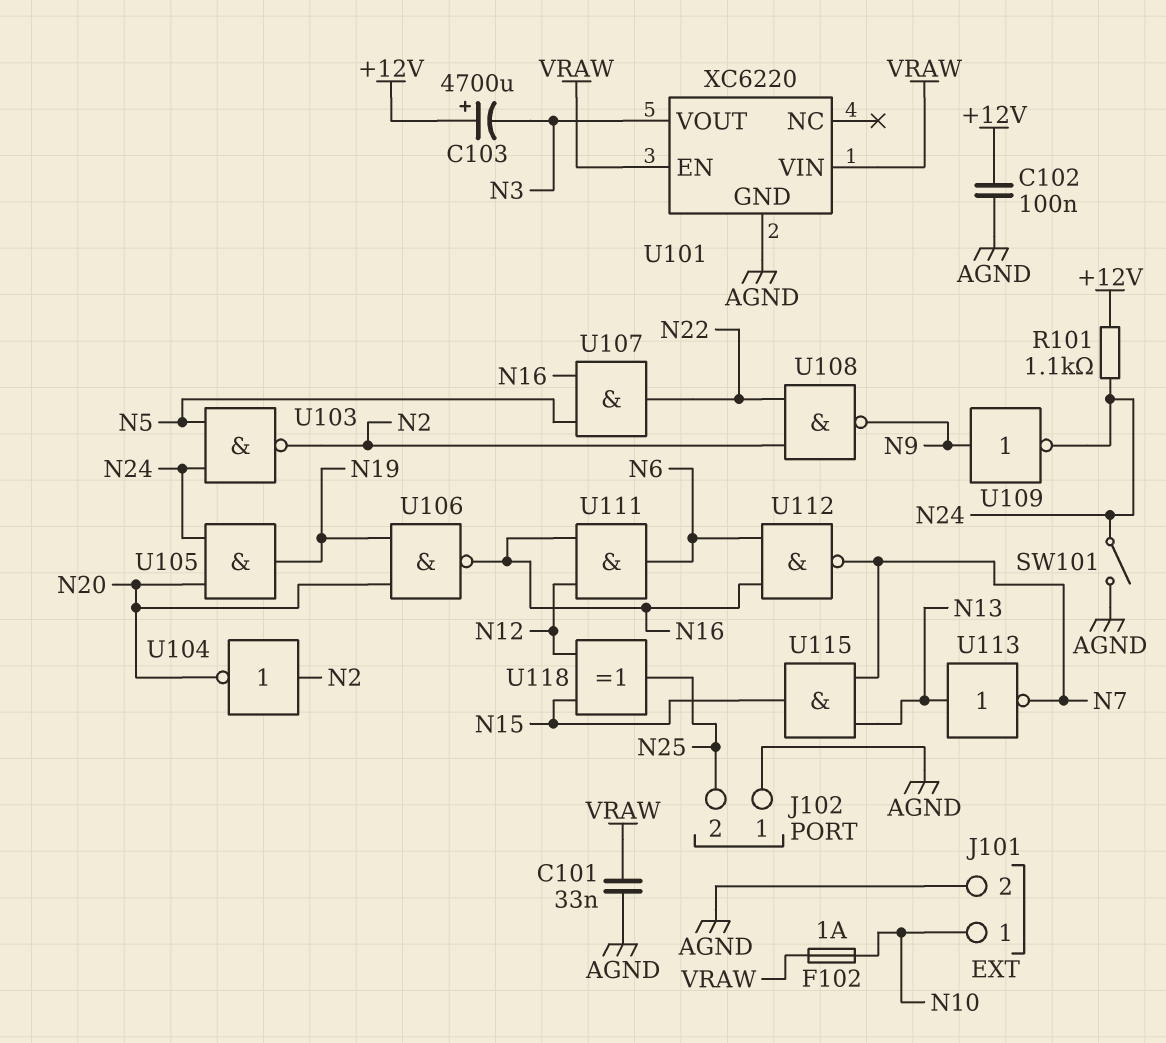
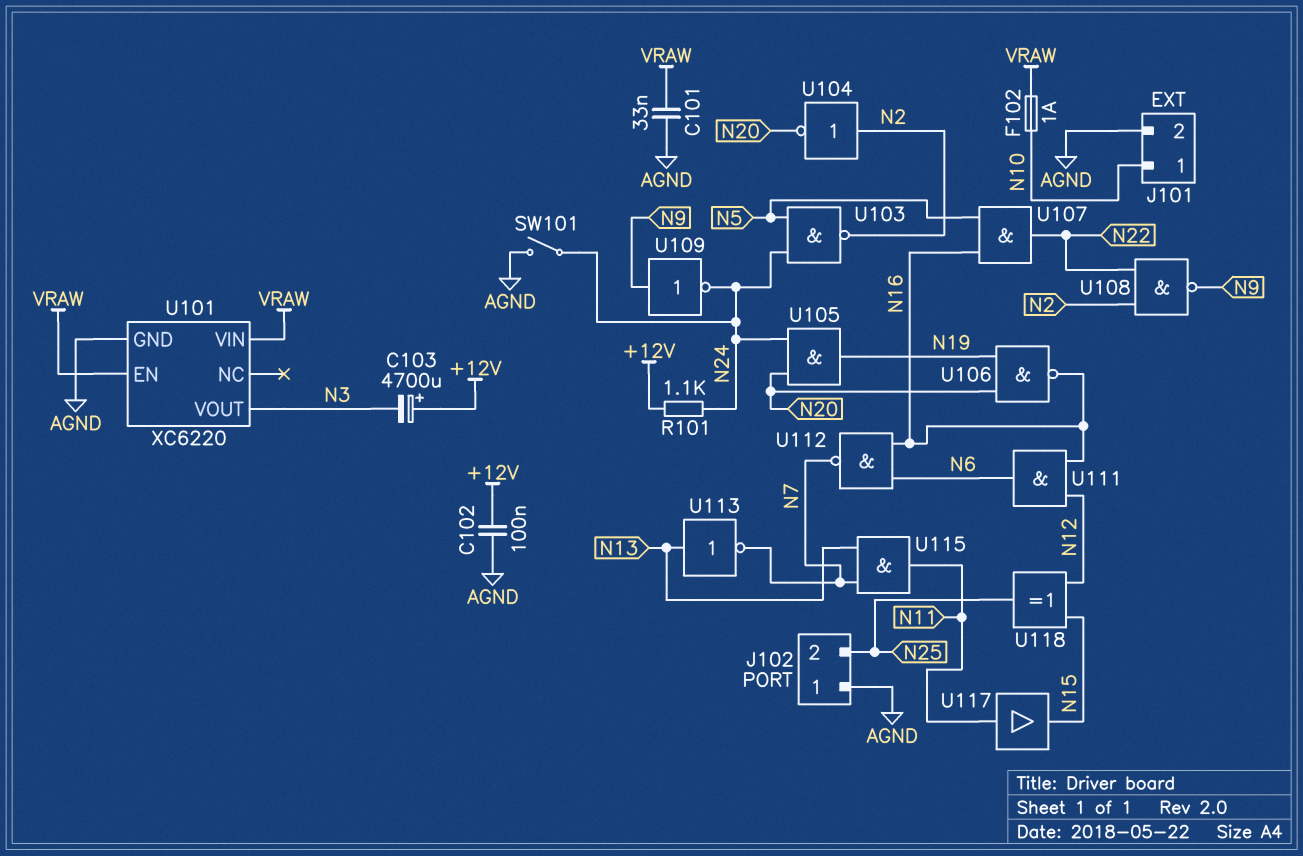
U115: AND (in N7, in N13, out N15) -> AND (in N7, in N13, out N11)
U117: none -> buffer (in N11, out N15)

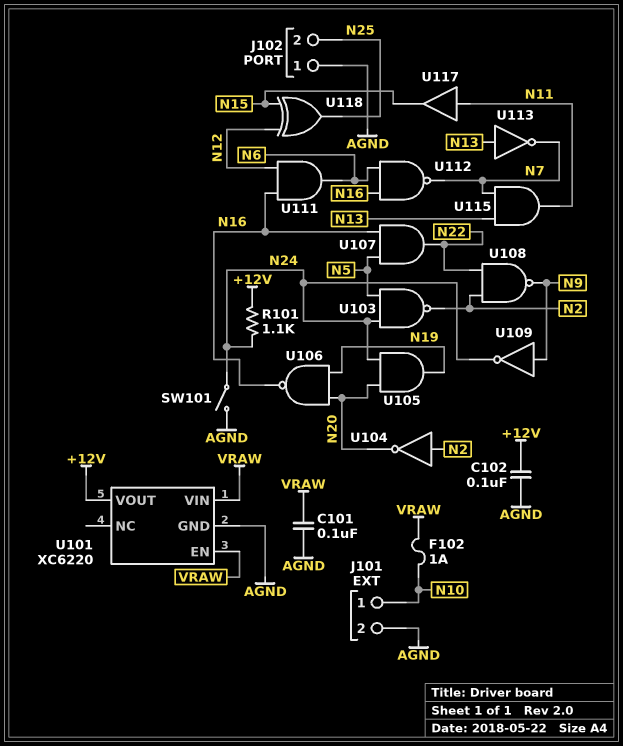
C101: 33nF (AGND, VRAW) -> 100nF (AGND, VRAW)
C103: 4700uF (plus +12V, minus N3) -> none
U101 pin VOUT: N3 -> +12V

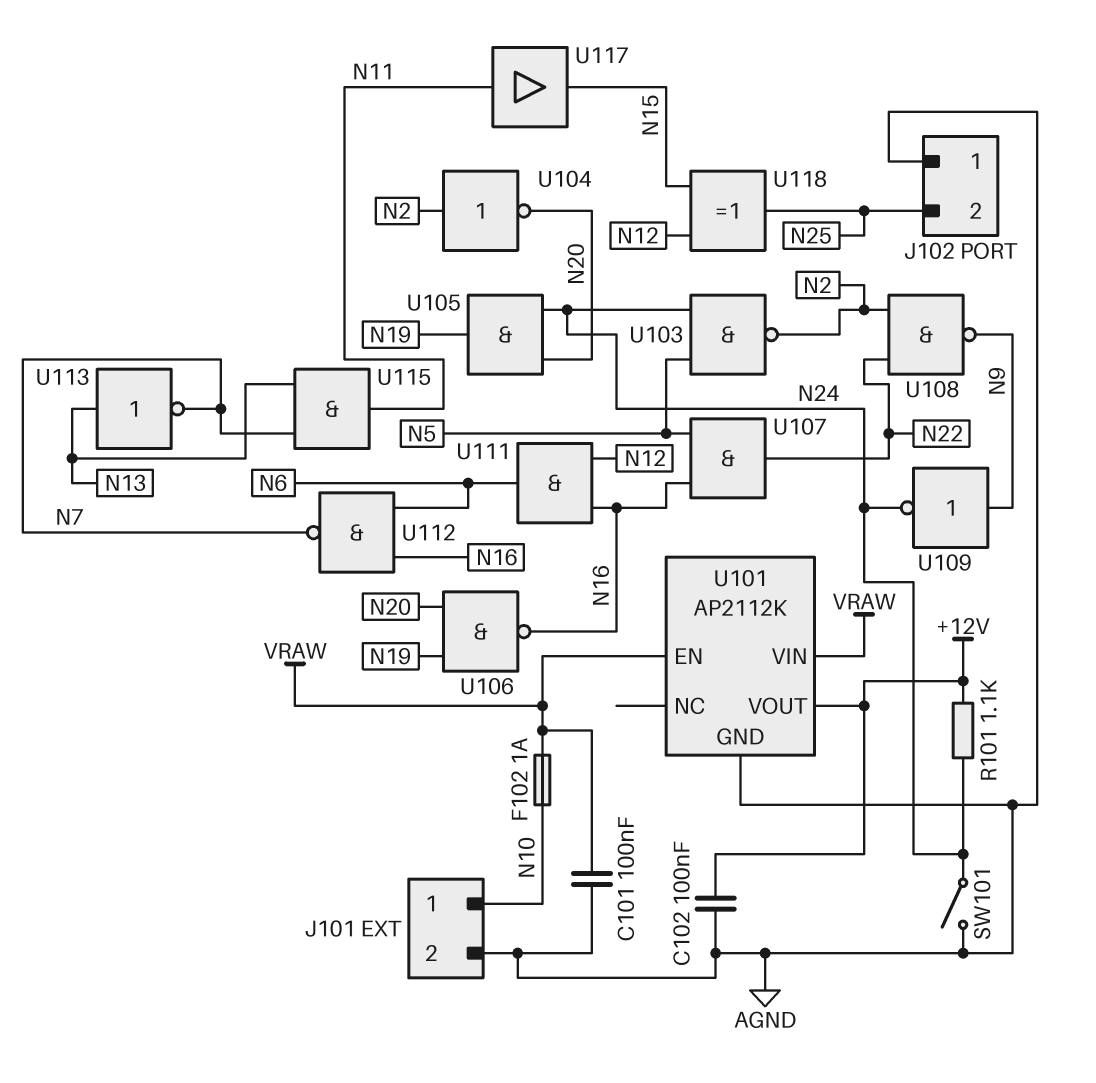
U101: XC6220 -> AP2112K

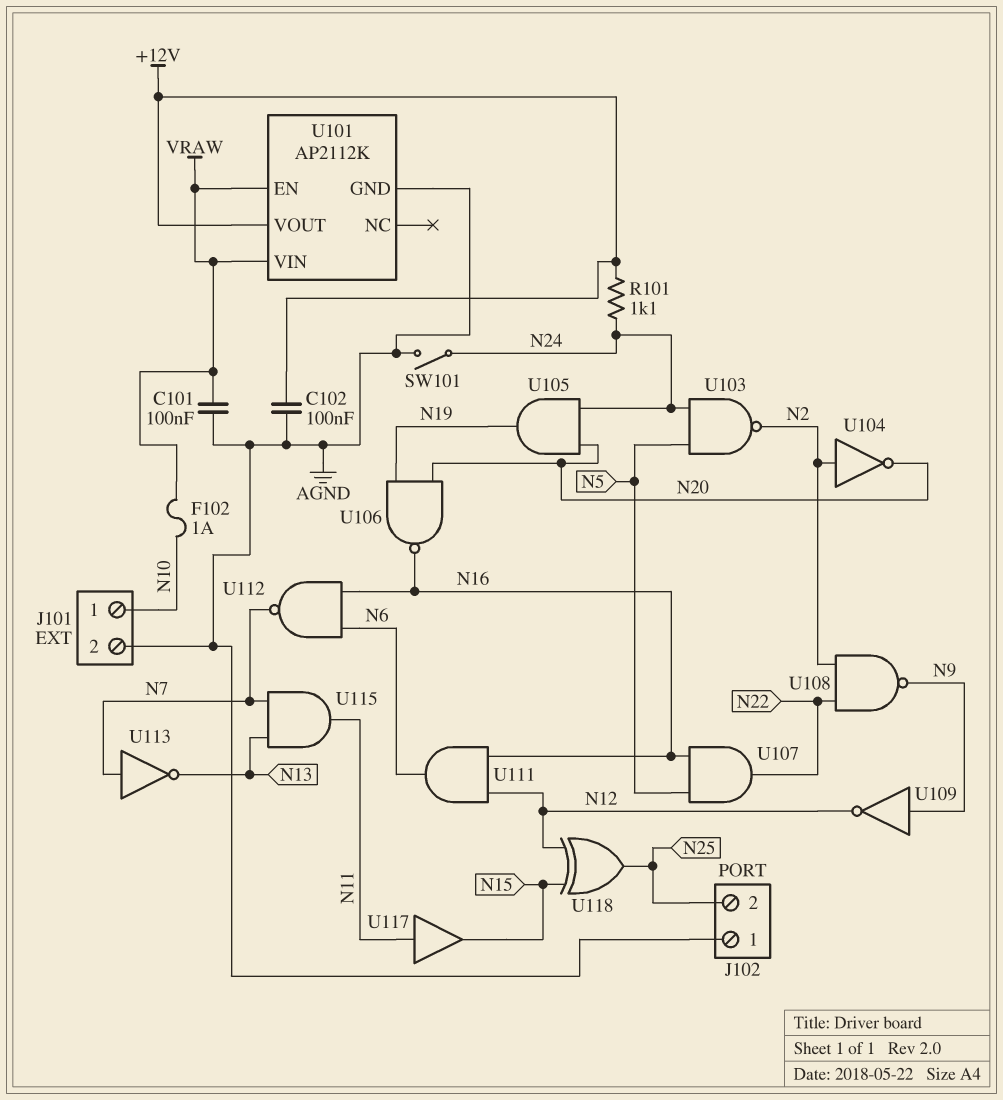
U109: NOT (in N9, out N24) -> NOT (in N9, out N12)
U113: NOT (in N13, out N7) -> NOT (in N7, out N13)

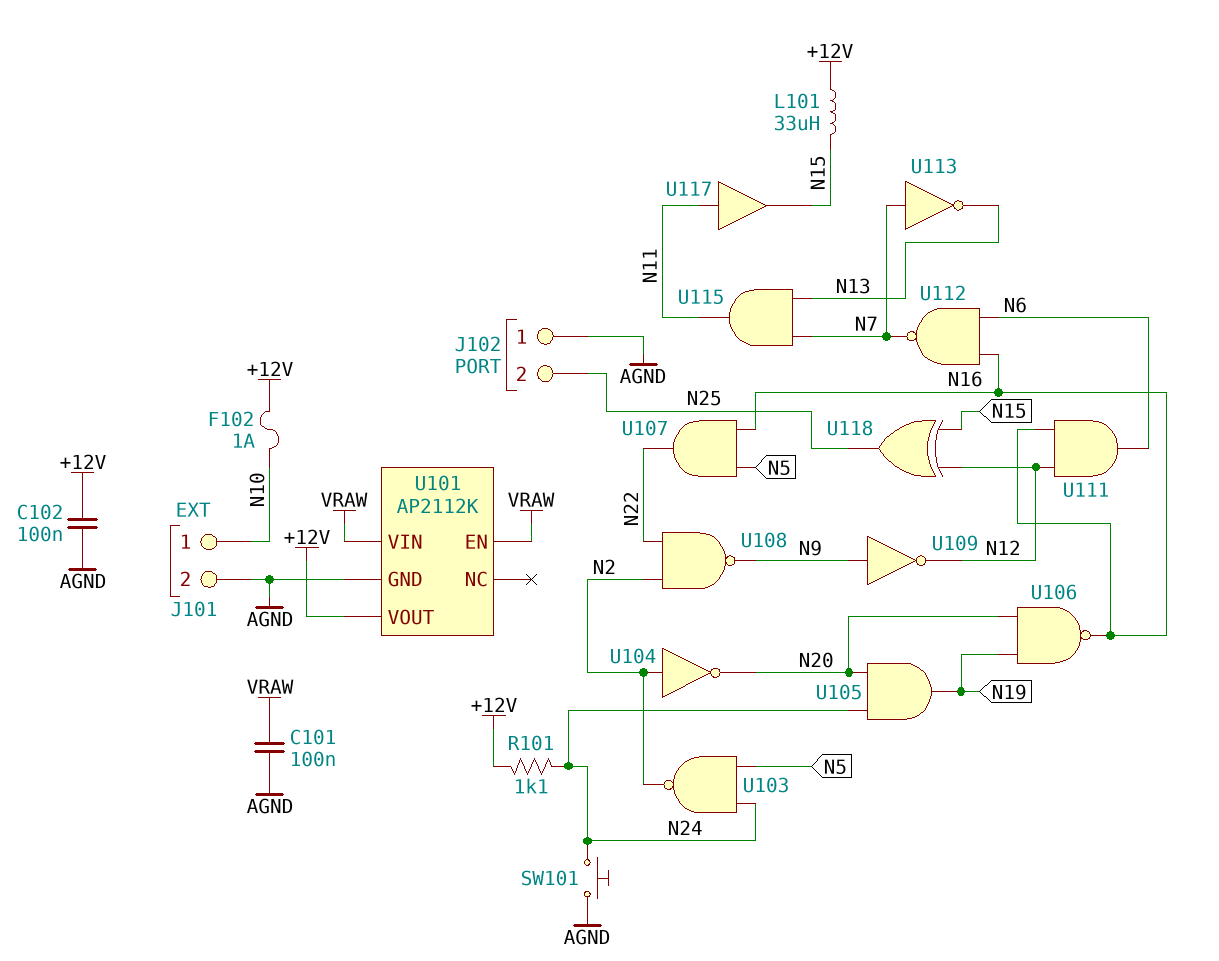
F102: 1A (N10, VRAW) -> 1A (+12V, N10)
L101: none -> 33uH (+12V, N15)
SW101: switch (AGND, N24) -> button (AGND, N24)

